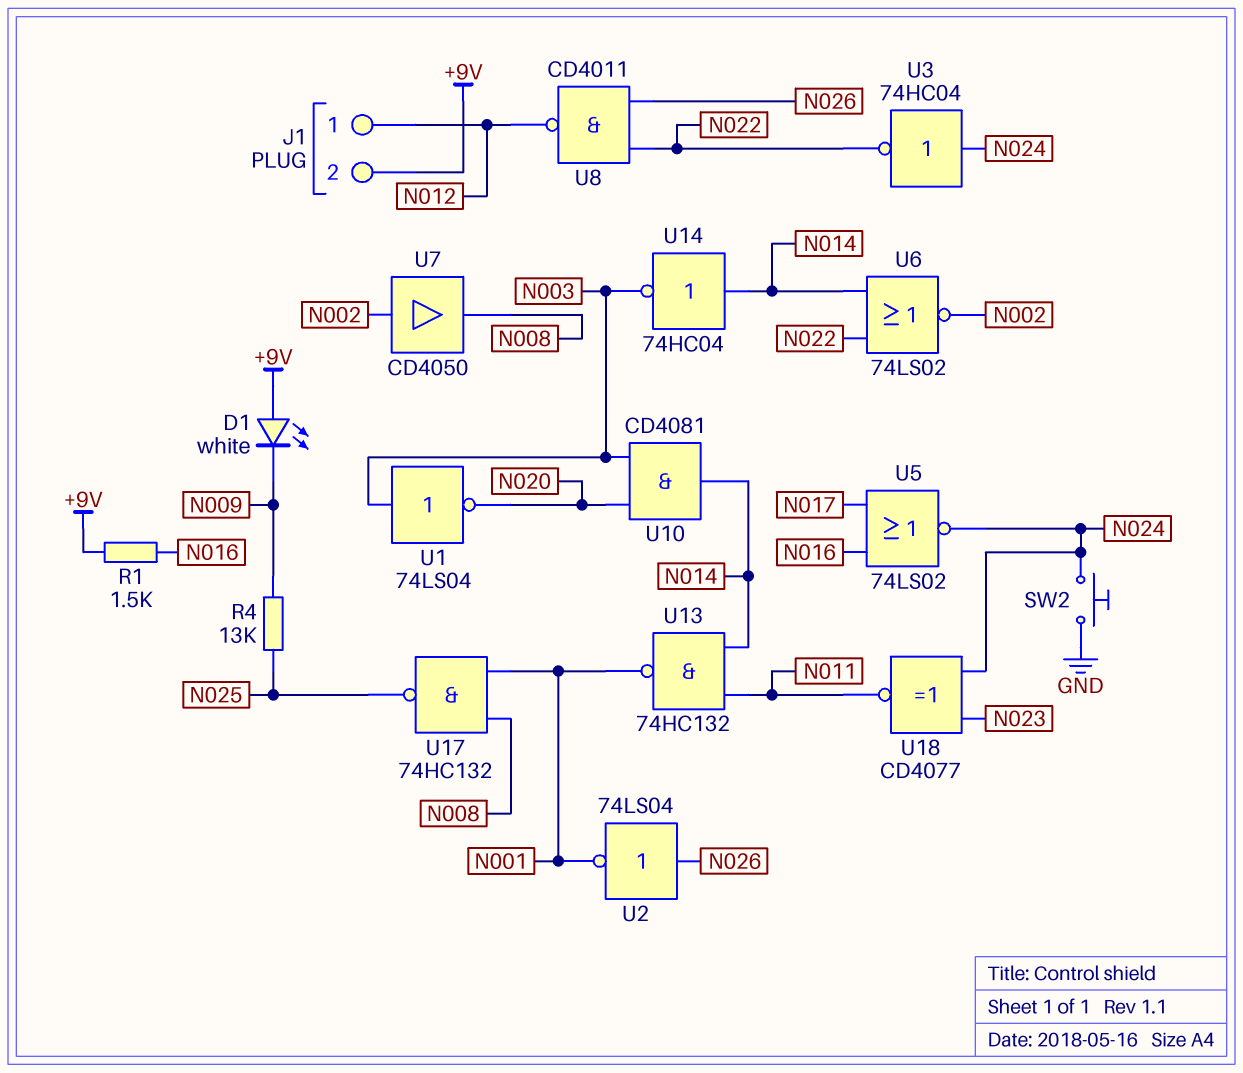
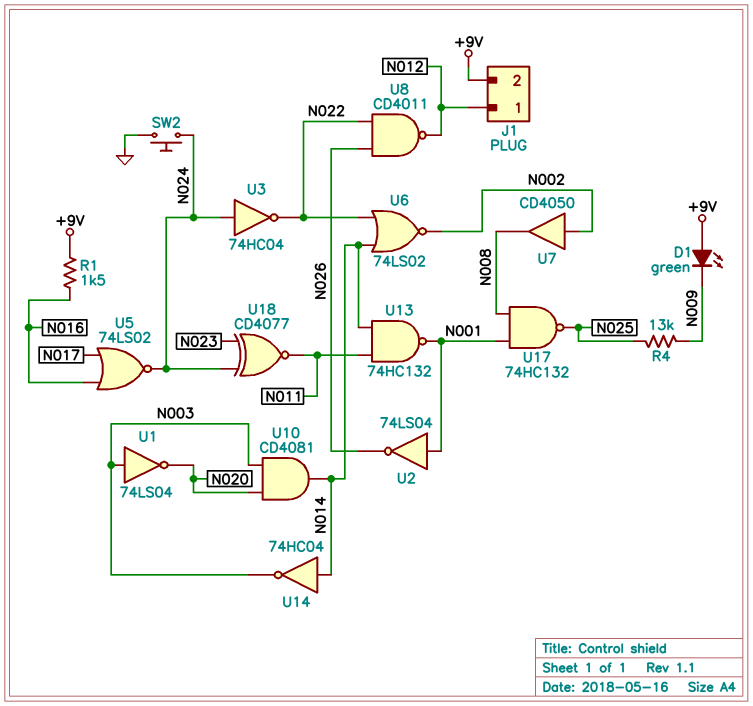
D1: LED white (A +9V, K N009) -> LED green (A +9V, K N009)
U2: NOT 74LS04 (in N026, out N001) -> NOT 74LS04 (in N001, out N026)

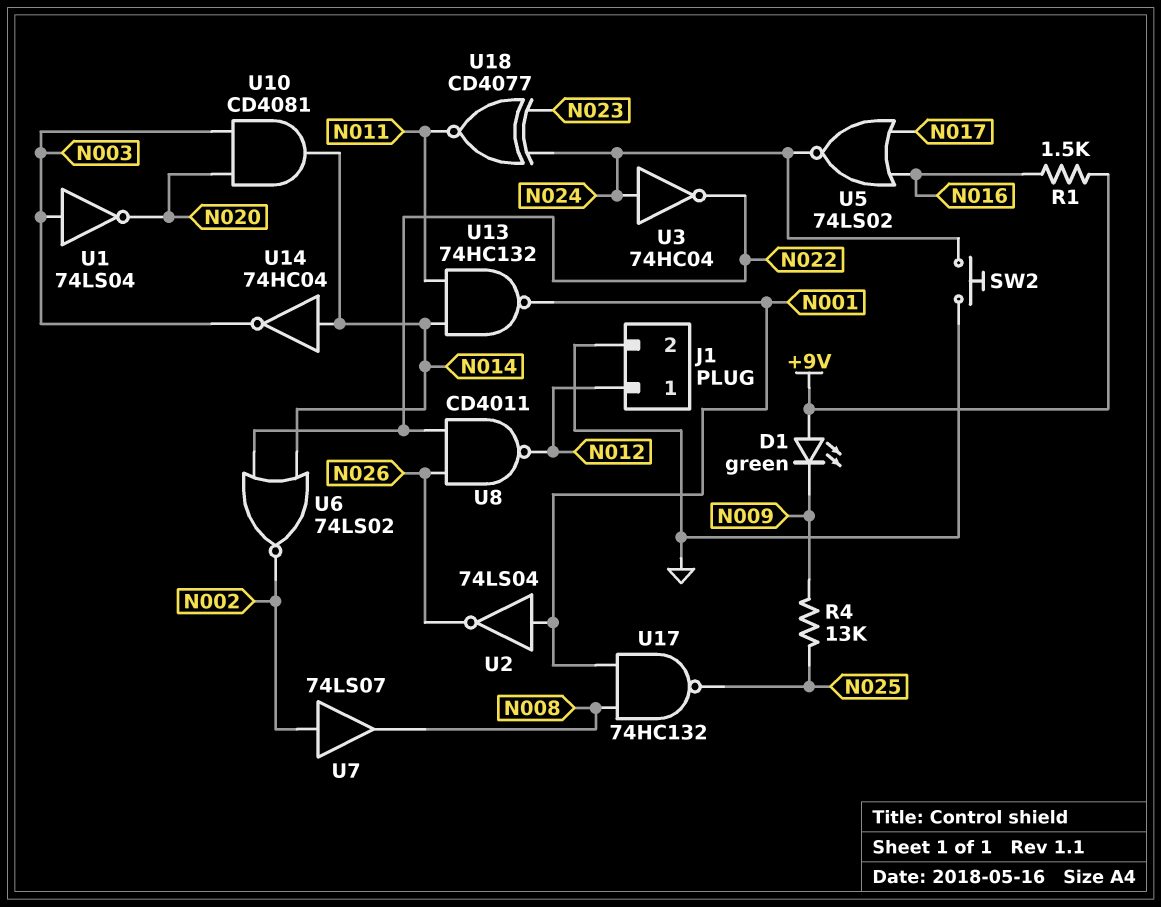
J1 pin 2: +9V -> GND
U7: buffer CD4050 (in N002, out N008) -> buffer 74LS07 (in N002, out N008)

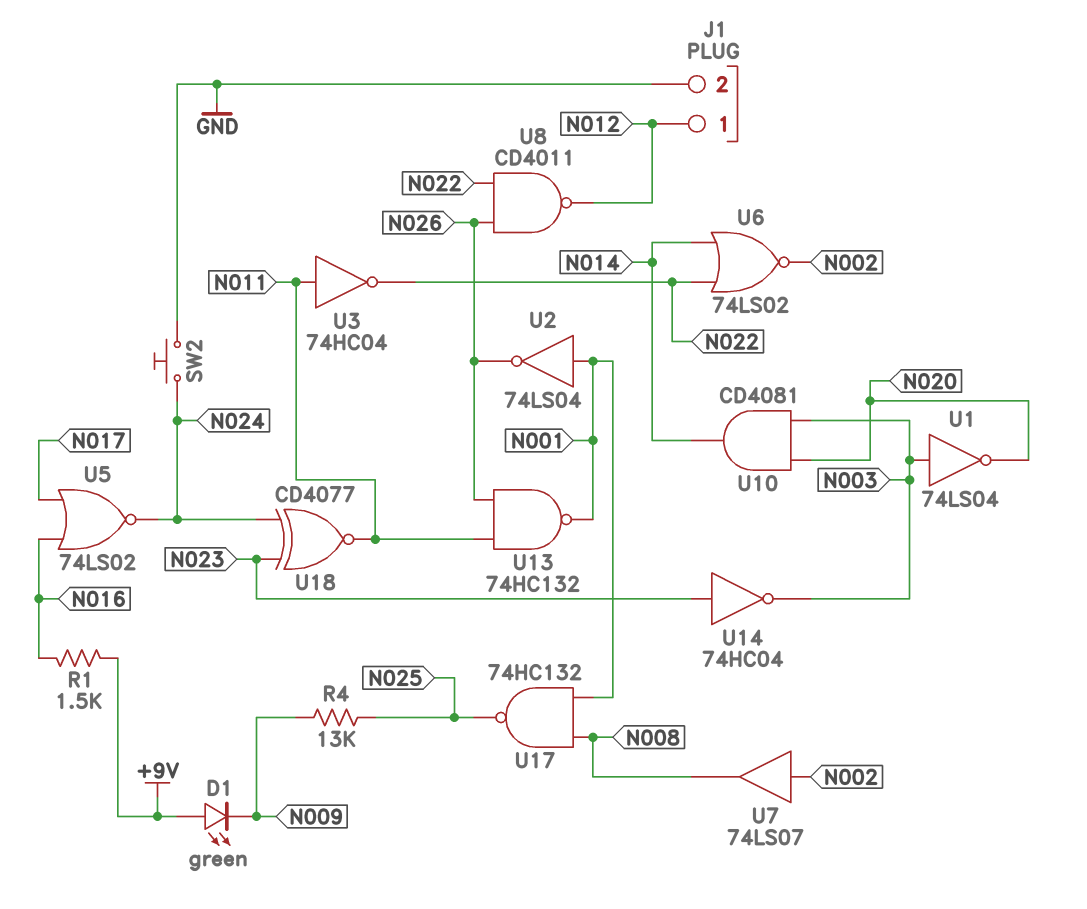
U3: NOT 74HC04 (in N024, out N022) -> NOT 74HC04 (in N011, out N022)
U13: NAND 74HC132 (in N011, in N014, out N001) -> NAND 74HC132 (in N011, in N026, out N001)
U14: NOT 74HC04 (in N014, out N003) -> NOT 74HC04 (in N023, out N003)

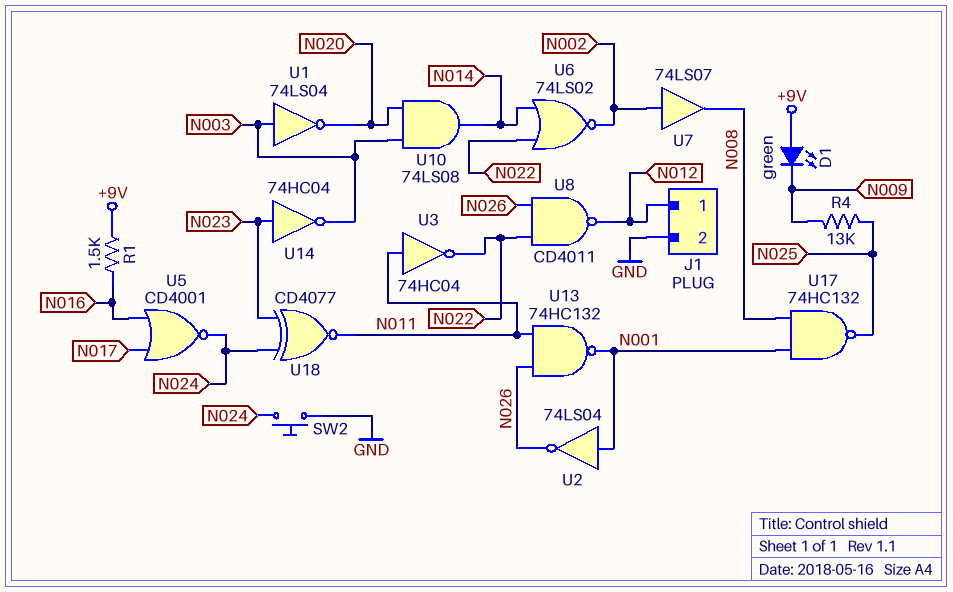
U5: NOR 74LS02 (in N016, in N017, out N024) -> NOR CD4001 (in N016, in N017, out N024)
U10: AND CD4081 (in N003, in N020, out N014) -> AND 74LS08 (in N003, in N020, out N014)

